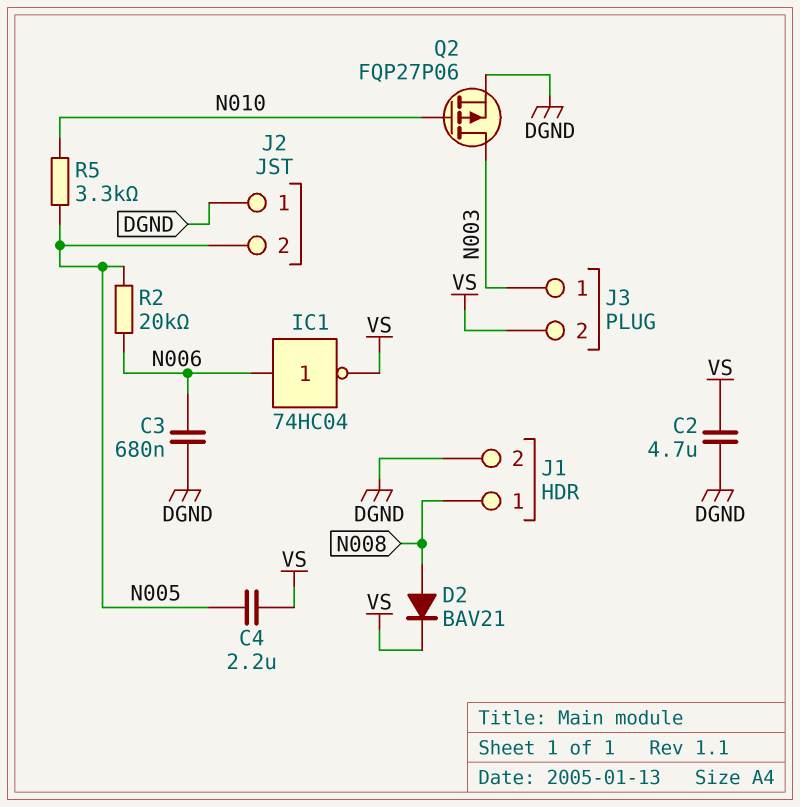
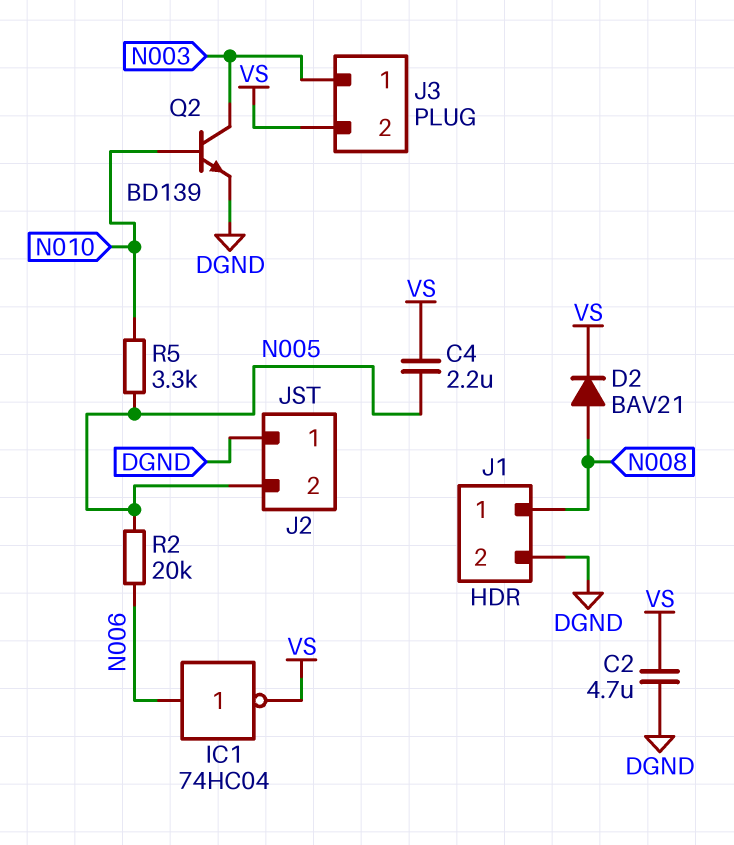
C3: 680nF (DGND, N006) -> none
Q2: PMOS FQP27P06 (G N010, D N003, S DGND) -> NPN BD139 (B N010, C N003, E DGND)

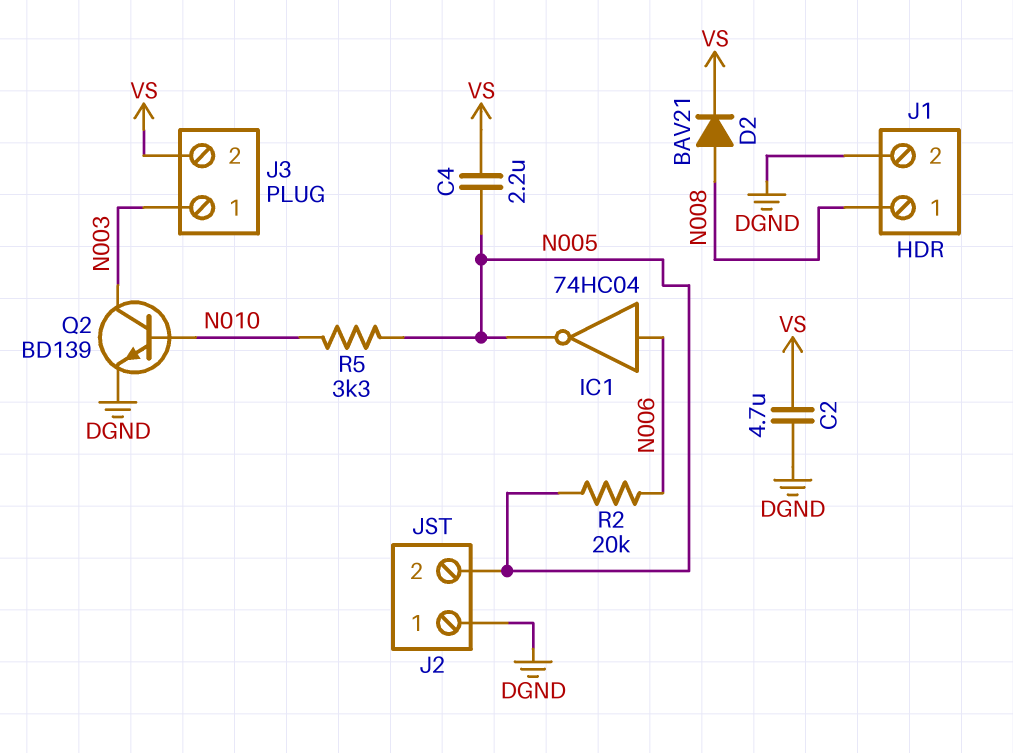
IC1: NOT 74HC04 (in N006, out VS) -> NOT 74HC04 (in N006, out N005)

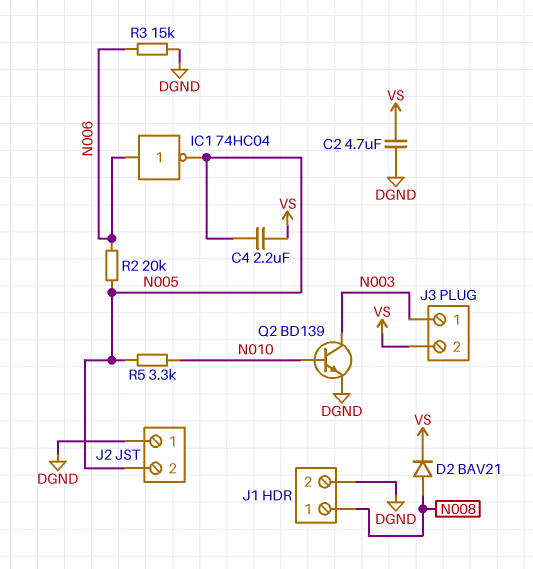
R3: none -> 15k (DGND, N006)

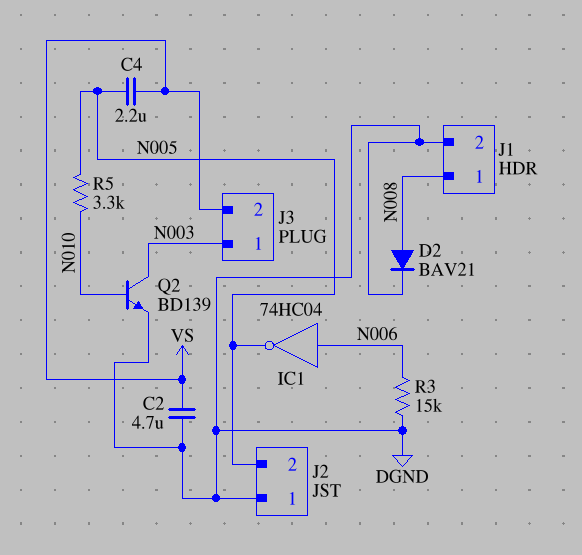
D2: diode BAV21 (A N008, K VS) -> diode BAV21 (A N008, K DGND)
R2: 20k (N005, N006) -> none

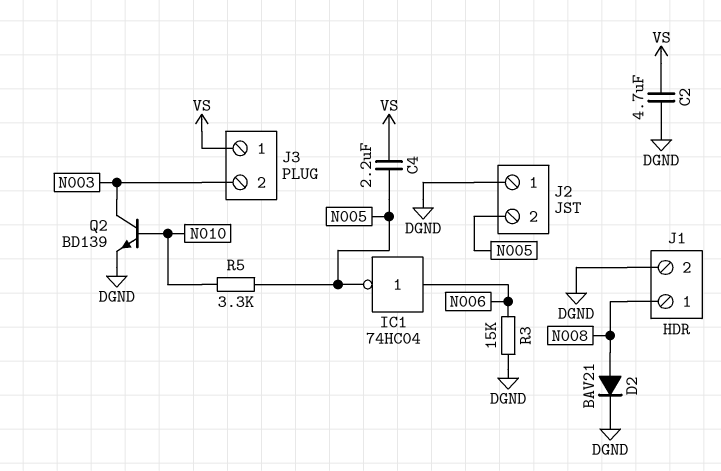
J3 pin 1: N003 -> VS
J3 pin 2: VS -> N003

